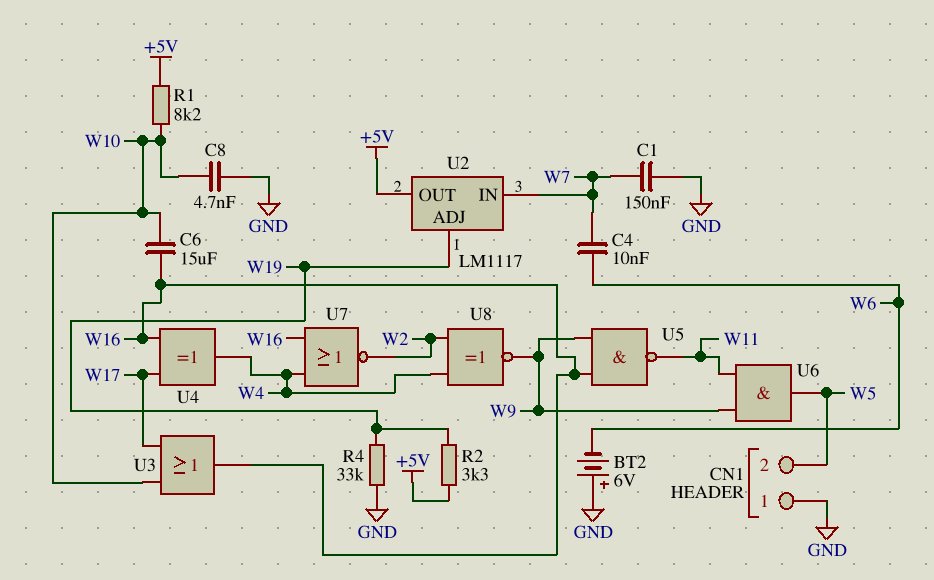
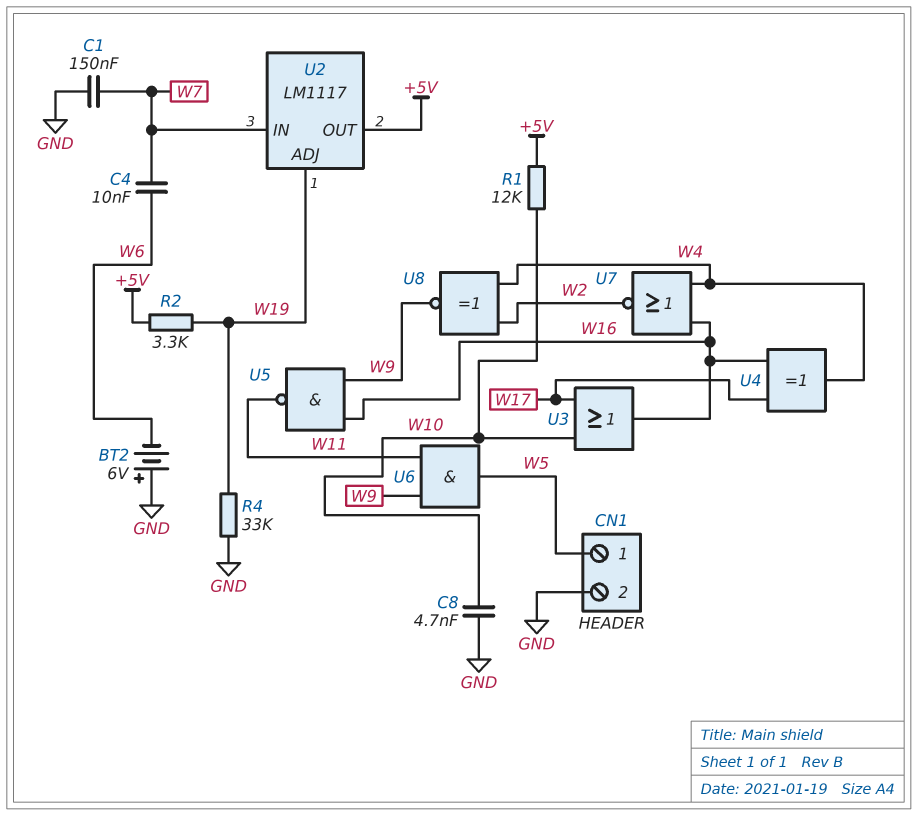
C6: 15uF (W10, W16) -> none
CN1 pin 1: GND -> W5
CN1 pin 2: W5 -> GND
R1: 8.2k (+5V, W10) -> 12k (+5V, W10)

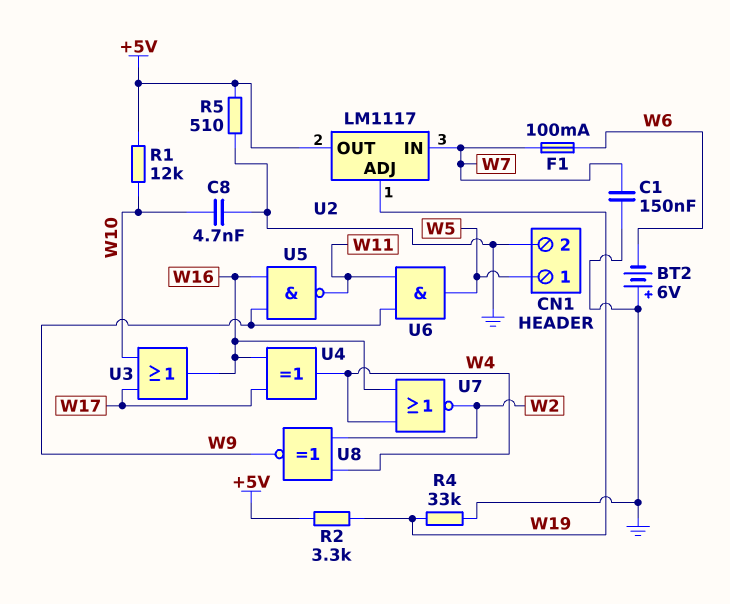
C4: 10nF (W6, W7) -> none
F1: none -> 100mA (W6, W7)
R5: none -> 510 (+5V, GND)

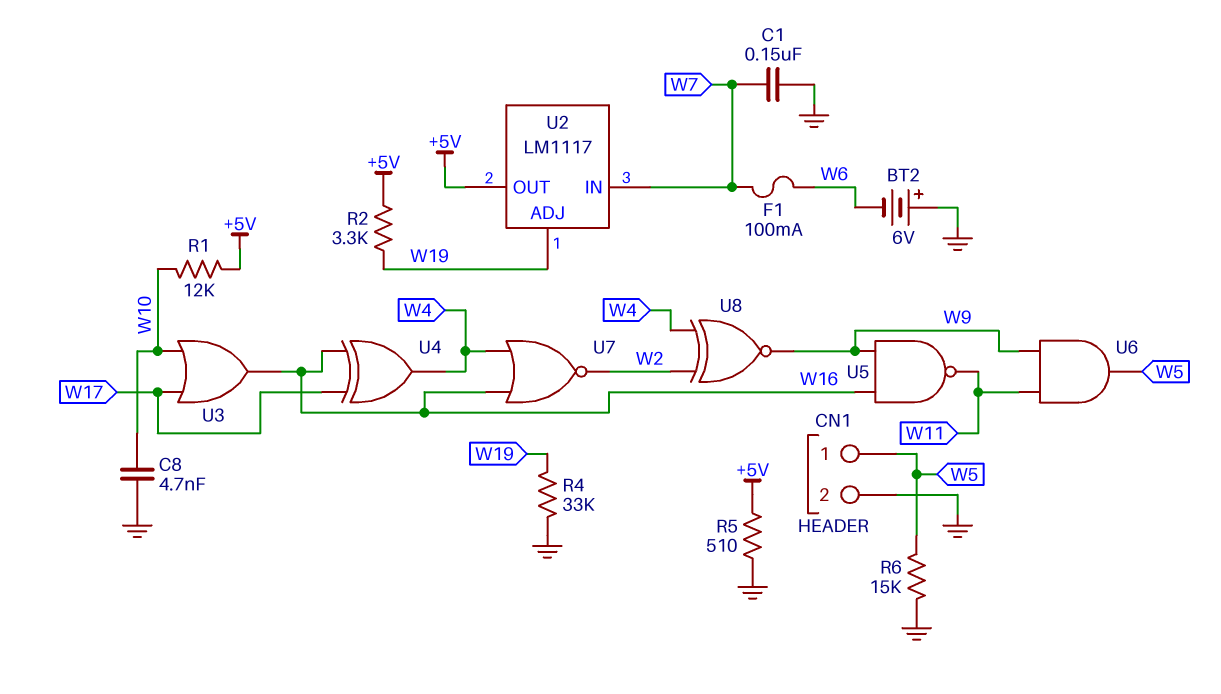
R6: none -> 15k (GND, W5)

